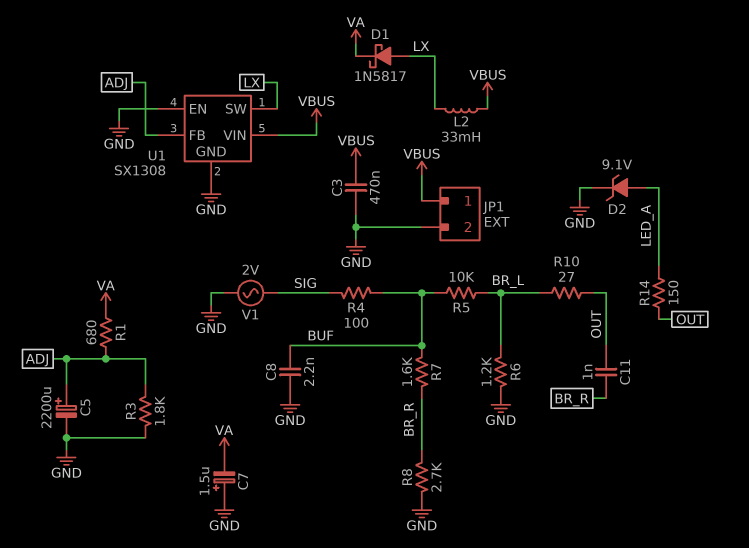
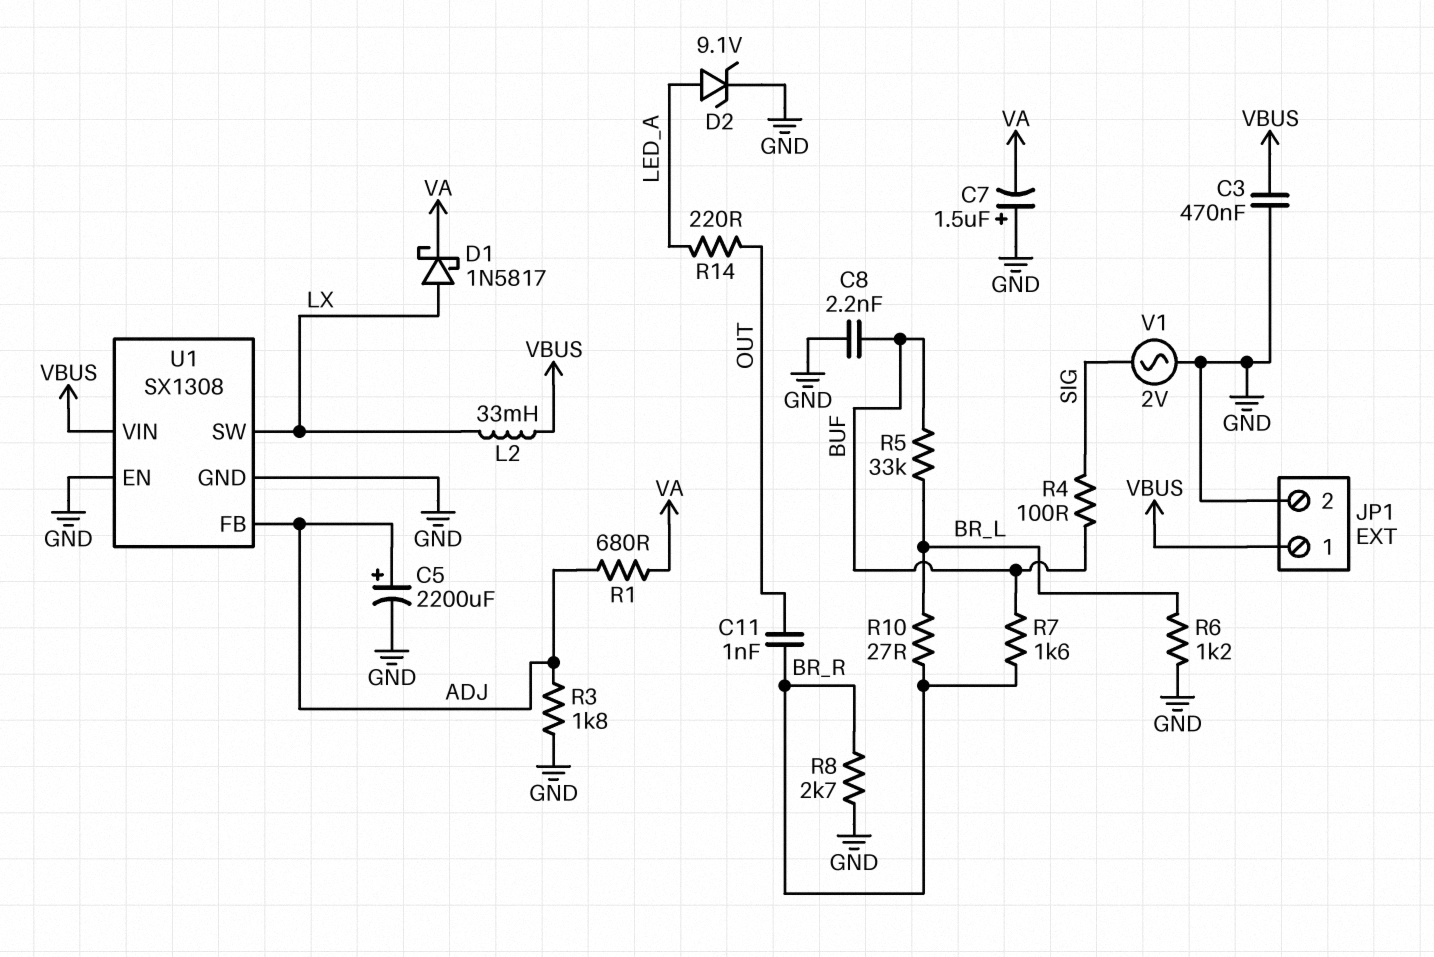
R5: 10k (BR_L, BUF) -> 33k (BR_L, BUF)
R10: 27 (BR_L, OUT) -> 27 (BR_L, BR_R)
R14: 150 (LED_A, OUT) -> 220 (LED_A, OUT)

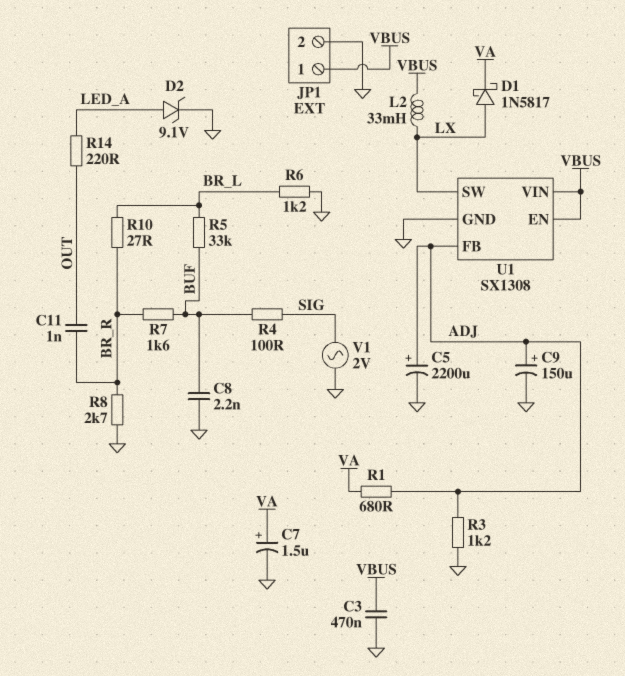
C7: 1.5uF (plus GND, minus VA) -> 1.5uF (plus VA, minus GND)
C9: none -> 150uF (plus ADJ, minus GND)
R3: 1.8k (ADJ, GND) -> 1.2k (ADJ, GND)
U1 pin EN: GND -> VBUS

